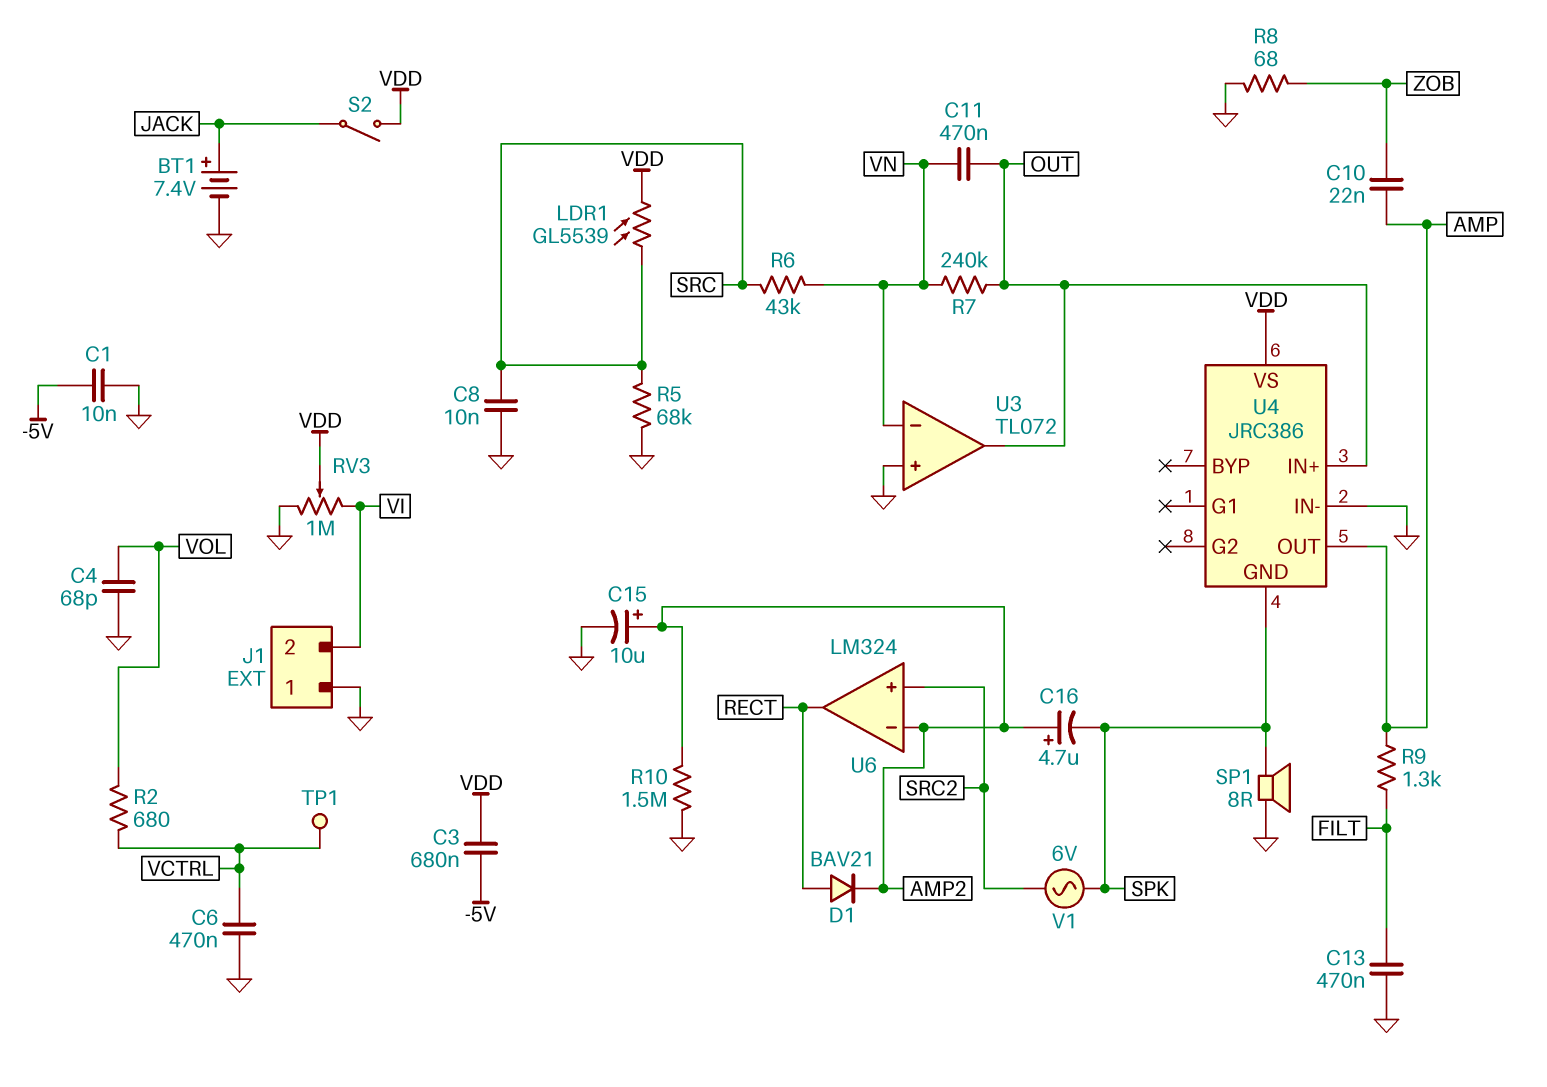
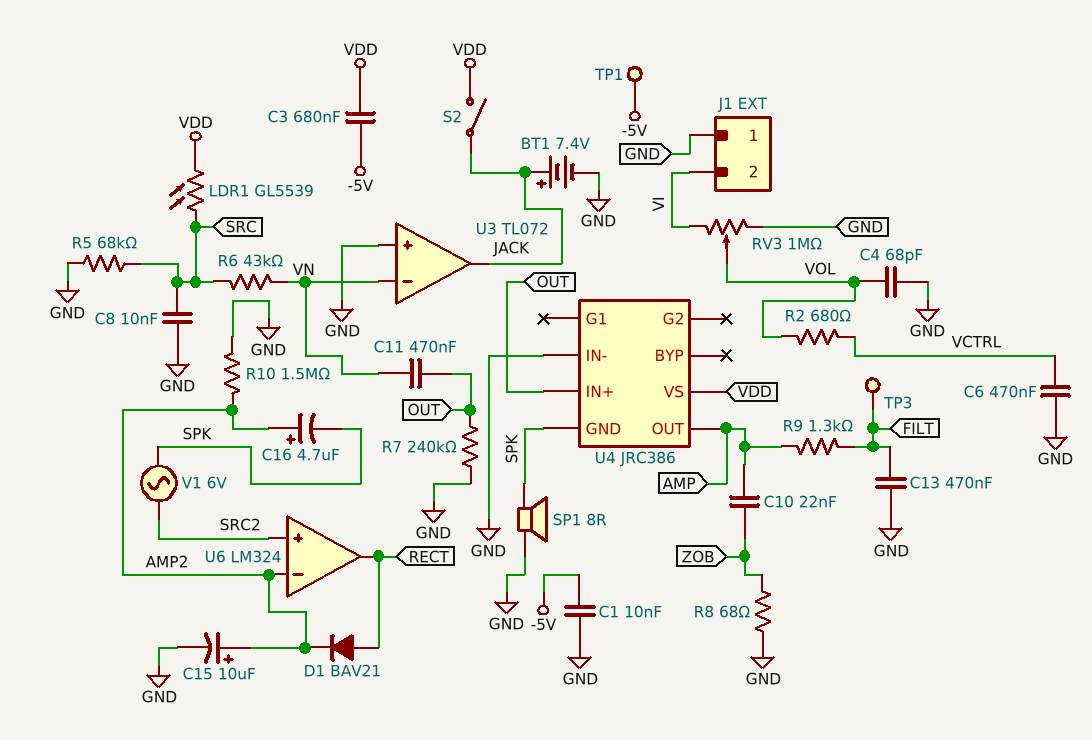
R7: 240k (OUT, VN) -> 240k (GND, OUT)
RV3: 1M (GND, VI, wiper VDD) -> 1M (GND, VI, wiper VOL)
TP1: test point (VCTRL) -> test point (-5V)
TP3: none -> test point (FILT)
U3 pin out: OUT -> JACK

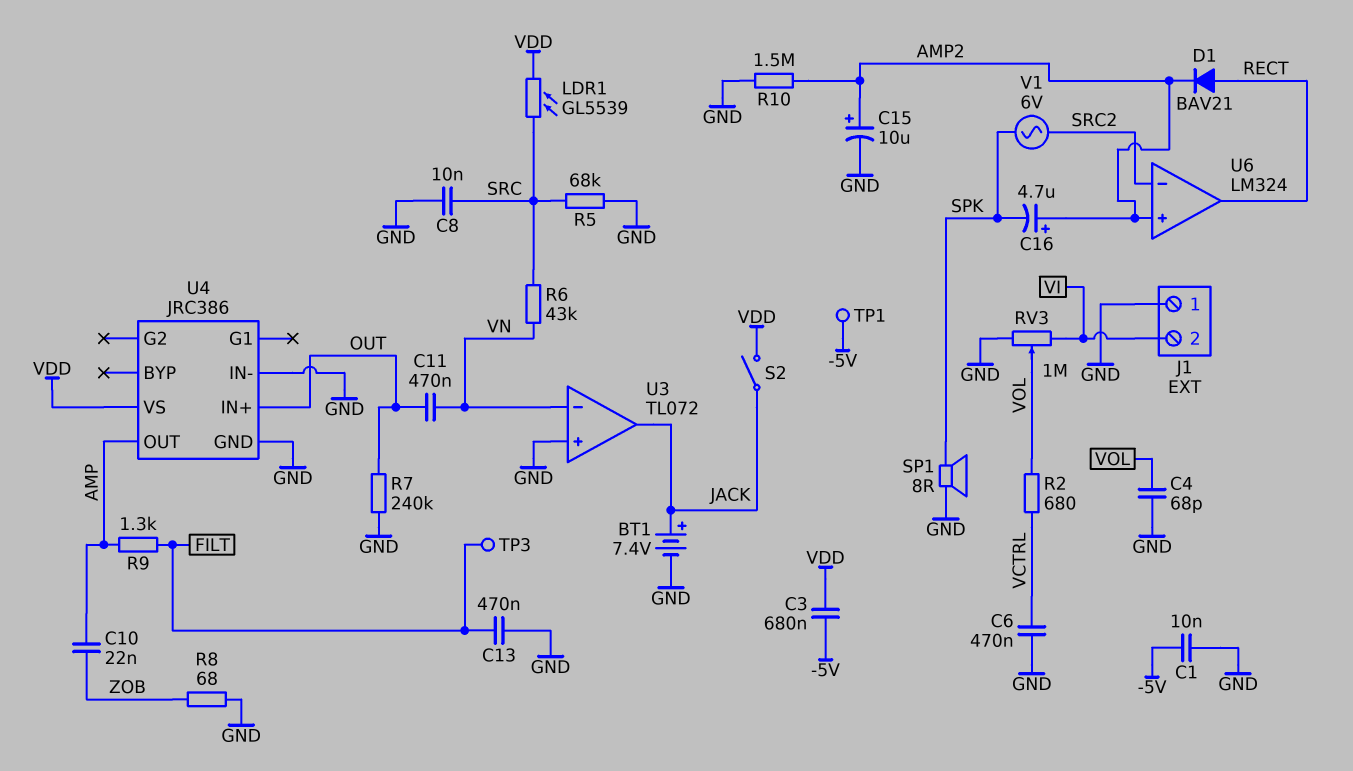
U4 pin GND: SPK -> GND
U6 pin in+: SRC2 -> AMP2
U6 pin in-: AMP2 -> SRC2

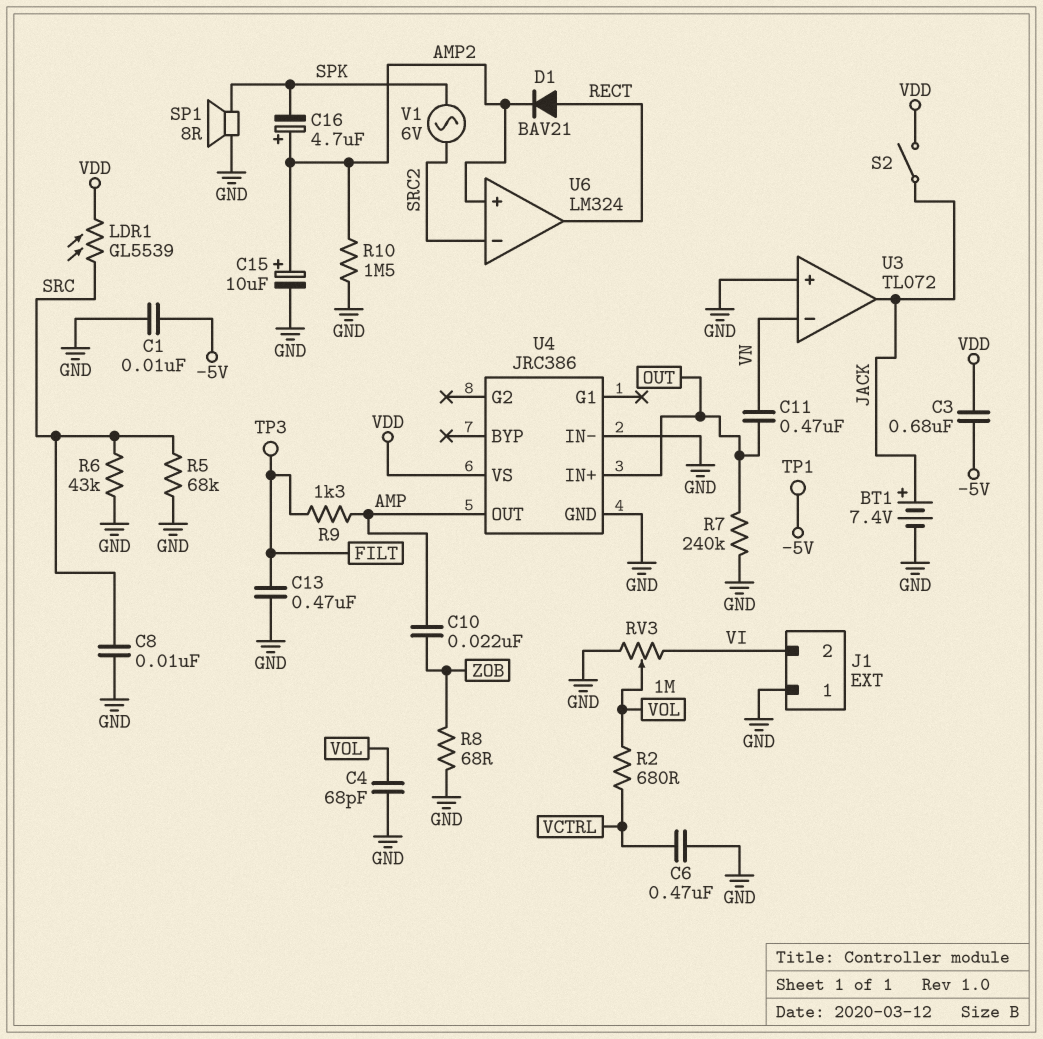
R6: 43k (SRC, VN) -> 43k (GND, SRC)

